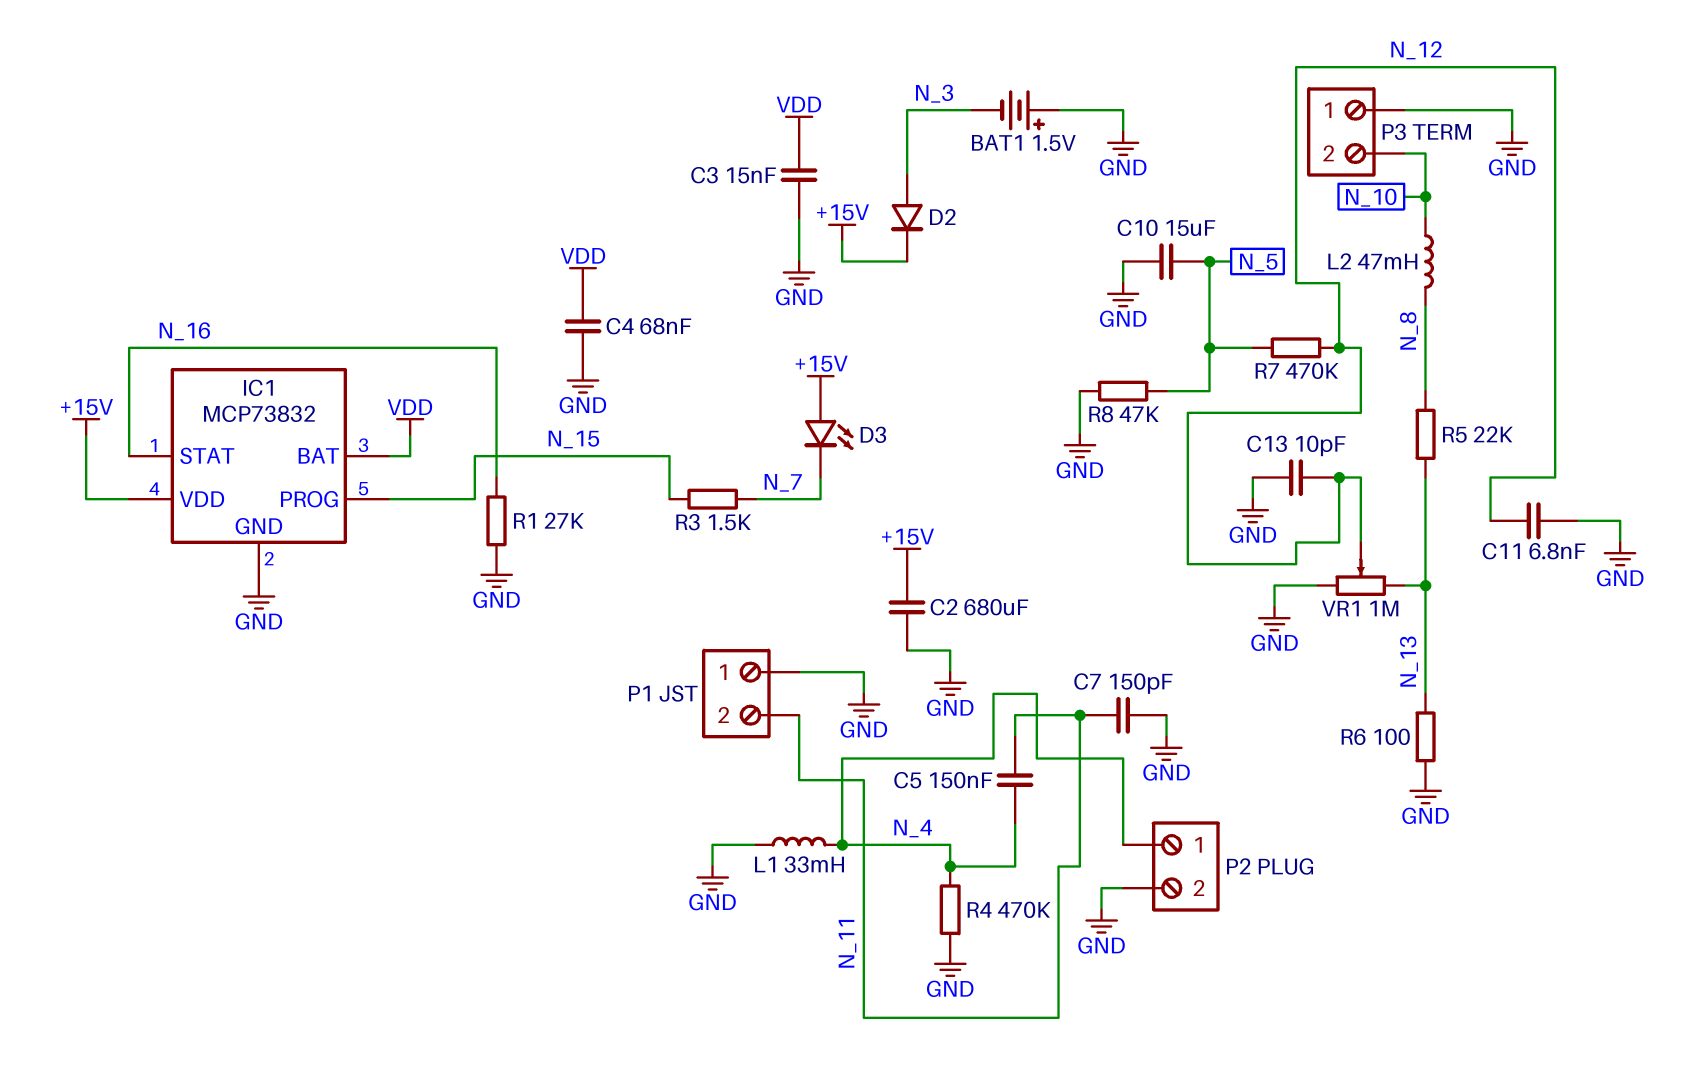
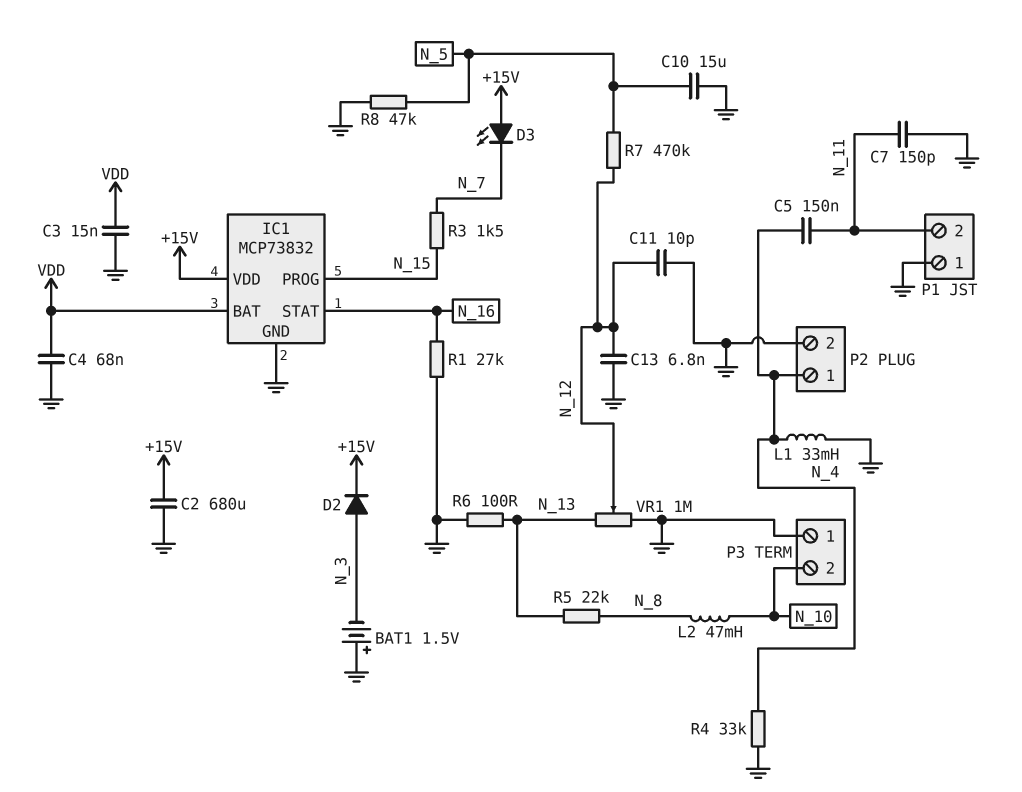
C11: 6.8nF (GND, N_12) -> 10pF (GND, N_12)
C13: 10pF (GND, N_12) -> 6.8nF (GND, N_12)
R4: 470k (GND, N_4) -> 33k (GND, N_4)

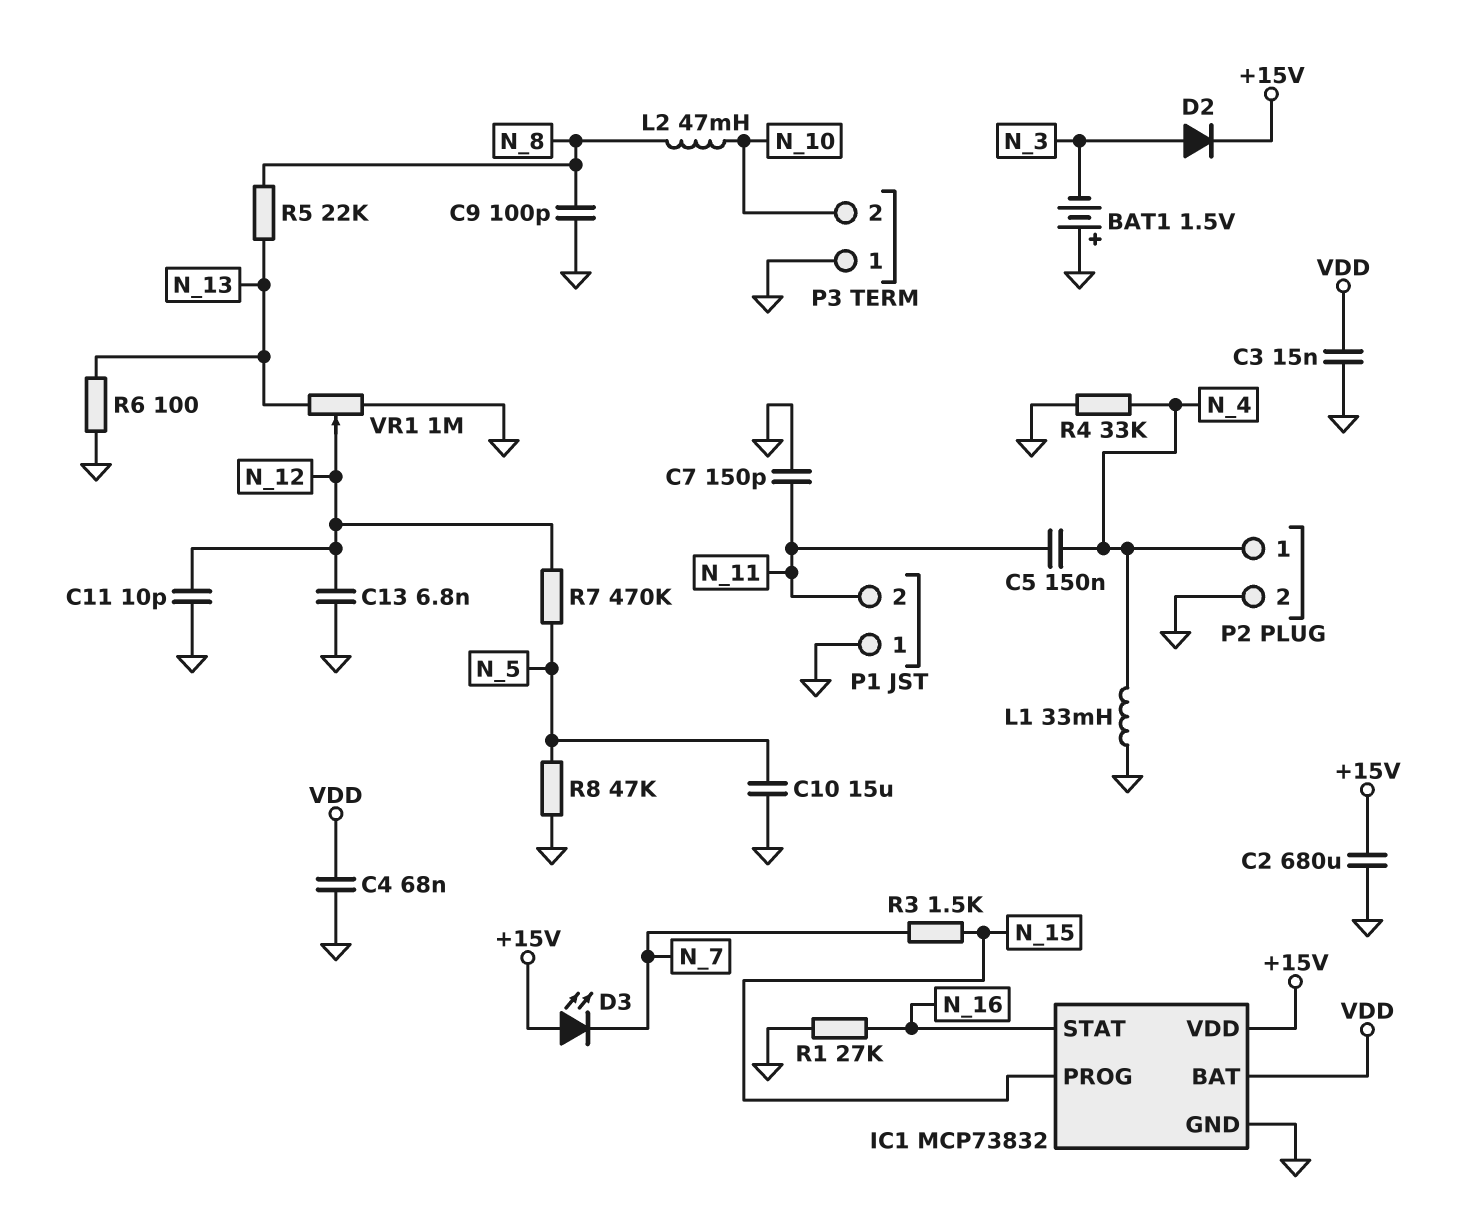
C9: none -> 100pF (GND, N_8)

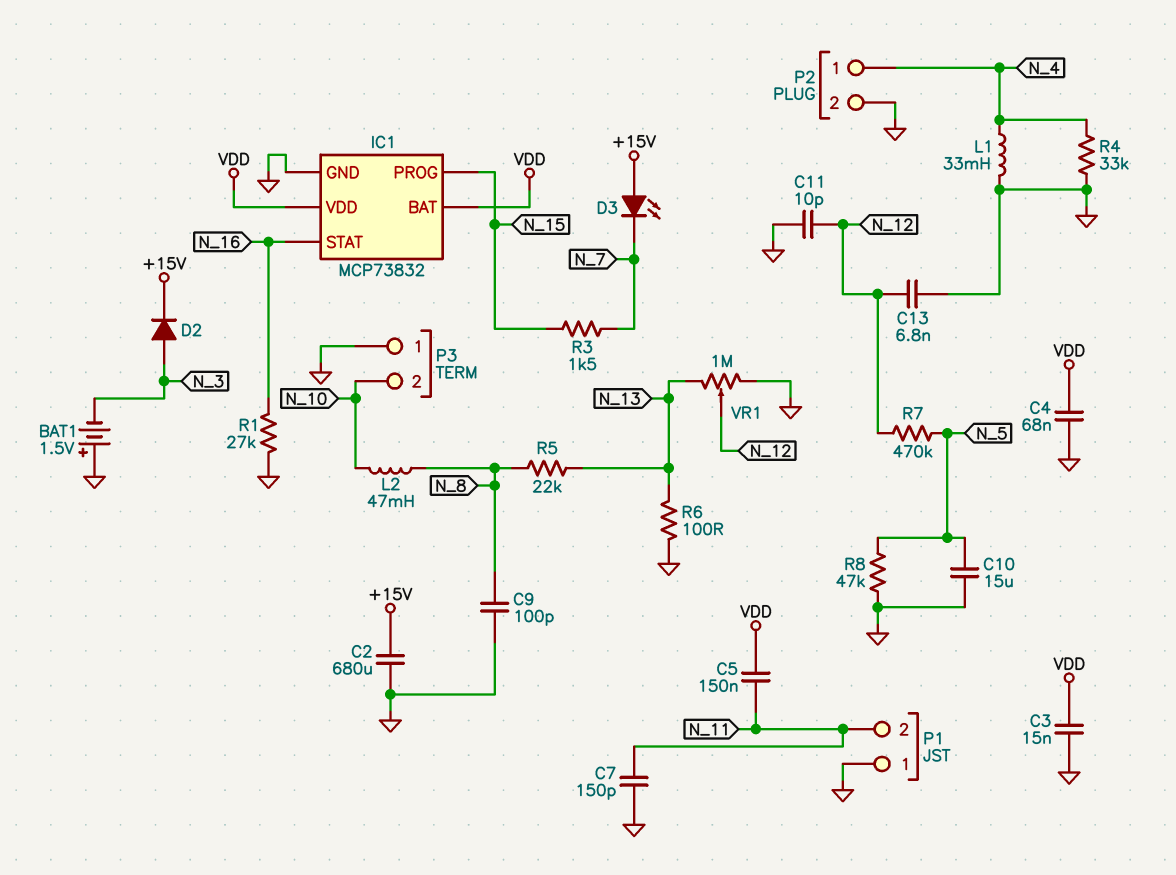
C5: 150nF (N_4, N_11) -> 150nF (N_11, VDD)
IC1 pin VDD: +15V -> VDD

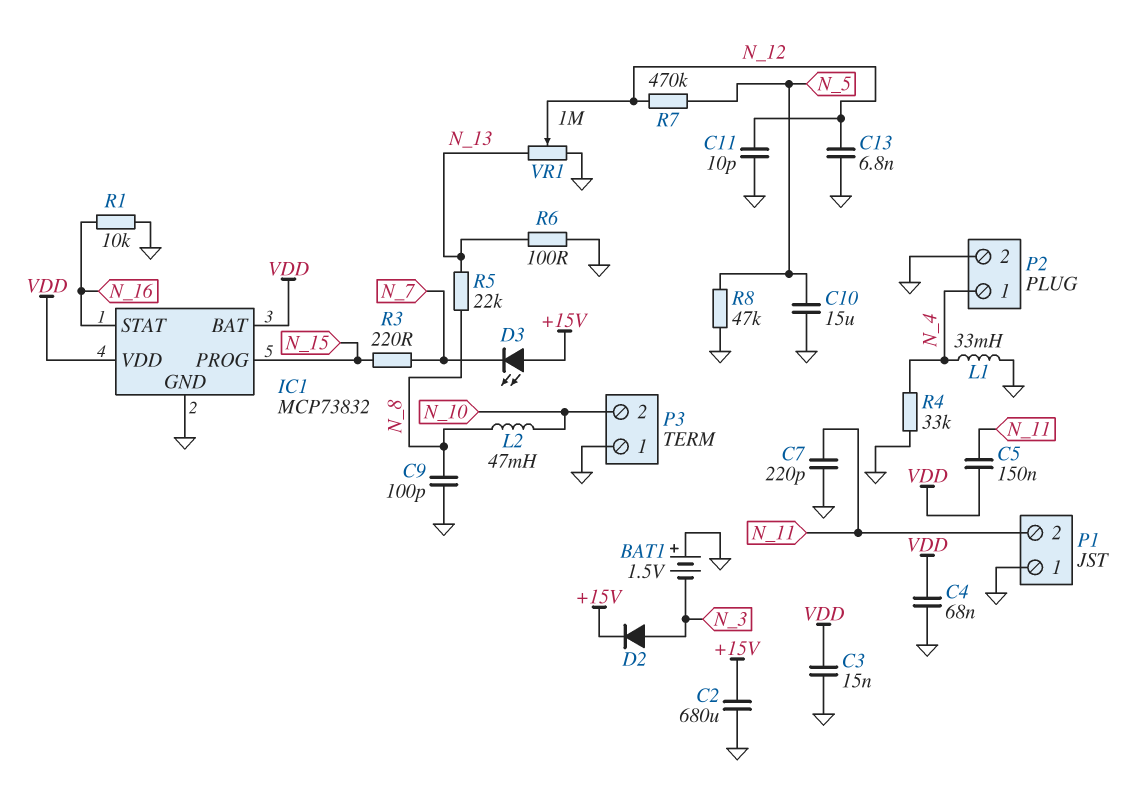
C7: 150pF (GND, N_11) -> 220pF (GND, N_11)
R1: 27k (GND, N_16) -> 10k (GND, N_16)
R3: 1.5k (N_7, N_15) -> 220 (N_7, N_15)

